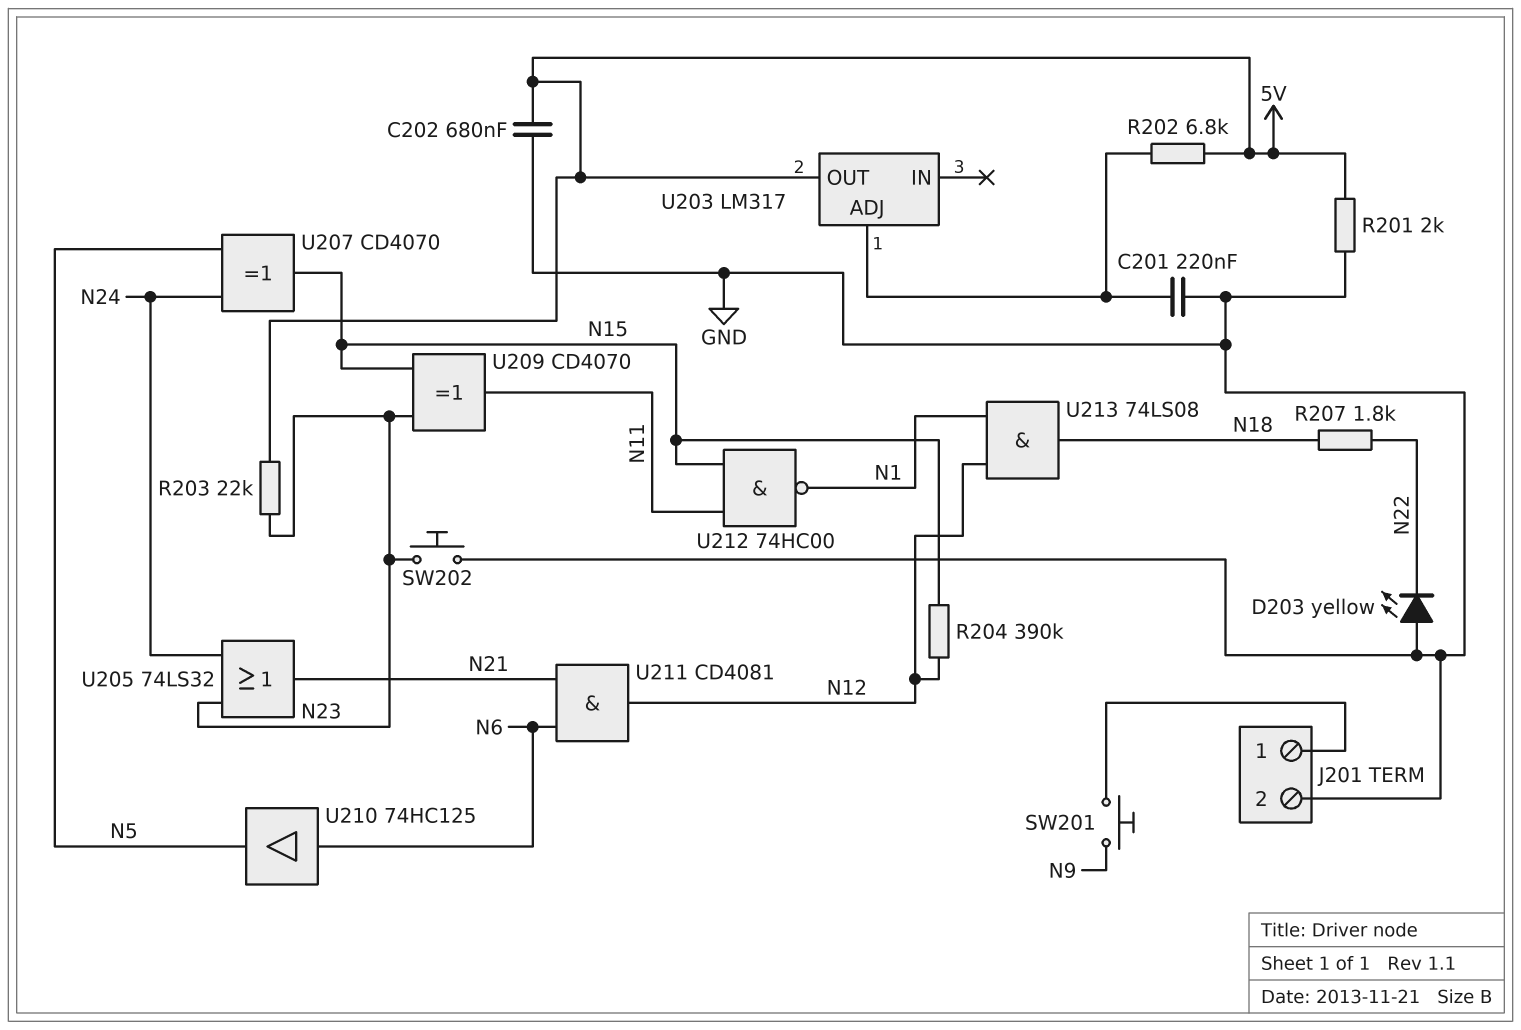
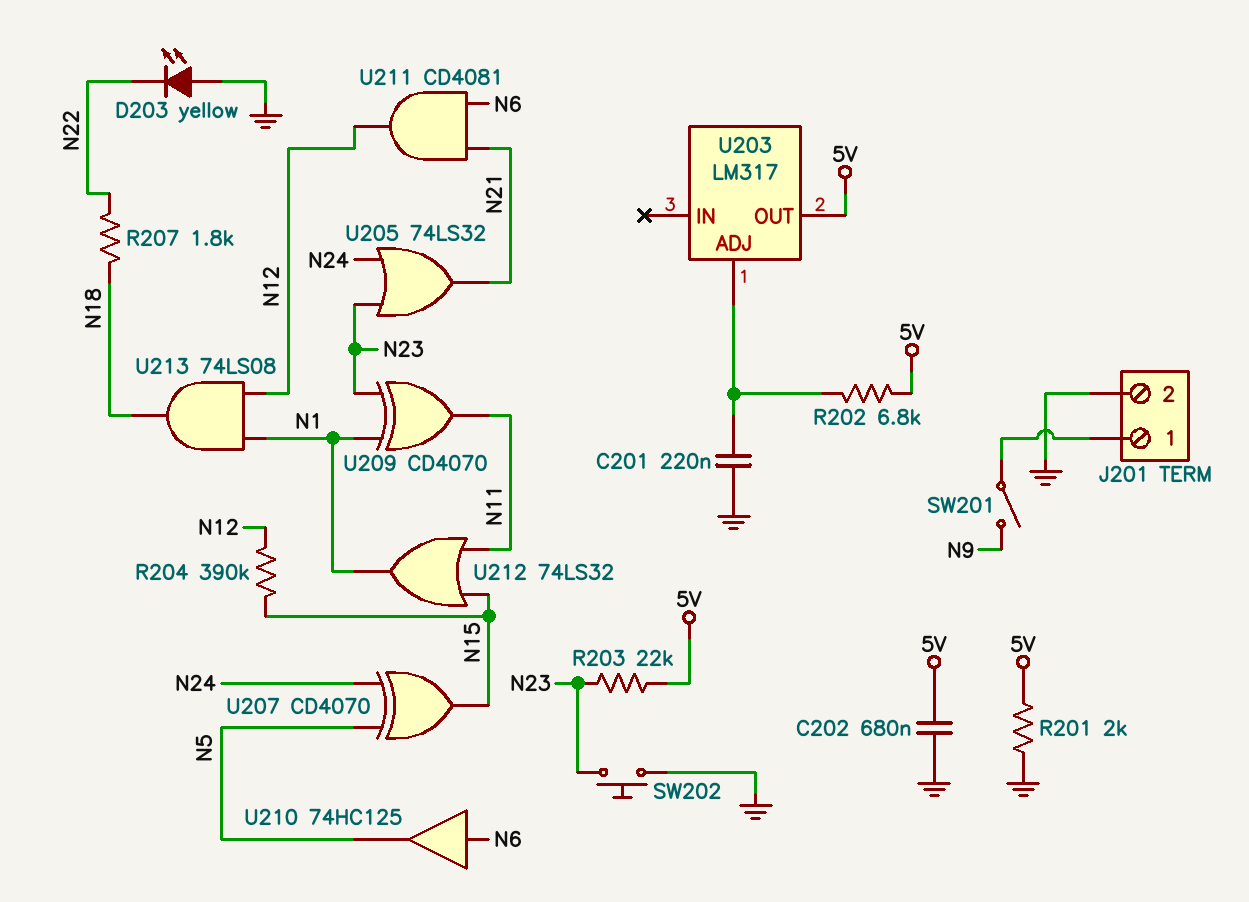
SW201: button (J201/1, N9) -> switch (J201/1, N9)
U209: XOR CD4070 (in N15, in N23, out N11) -> XOR CD4070 (in N1, in N23, out N11)
U212: NAND 74HC00 (in N11, in N15, out N1) -> OR 74LS32 (in N11, in N15, out N1)

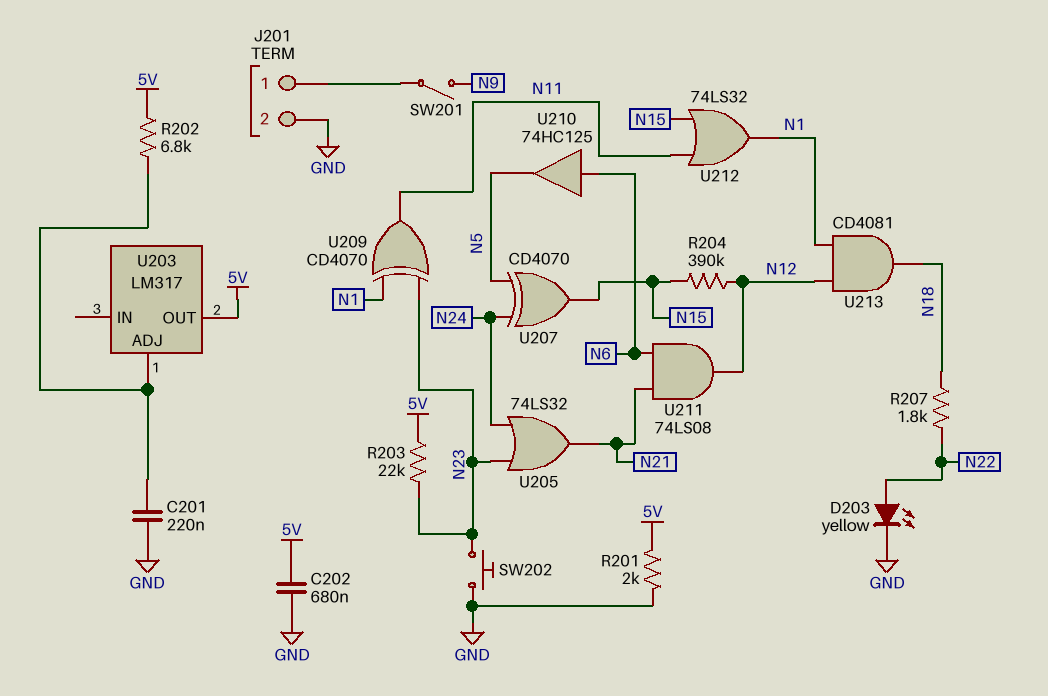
D203: LED yellow (A GND, K N22) -> LED yellow (A N22, K GND)
U211: AND CD4081 (in N6, in N21, out N12) -> AND 74LS08 (in N6, in N21, out N12)
U213: AND 74LS08 (in N1, in N12, out N18) -> AND CD4081 (in N1, in N12, out N18)

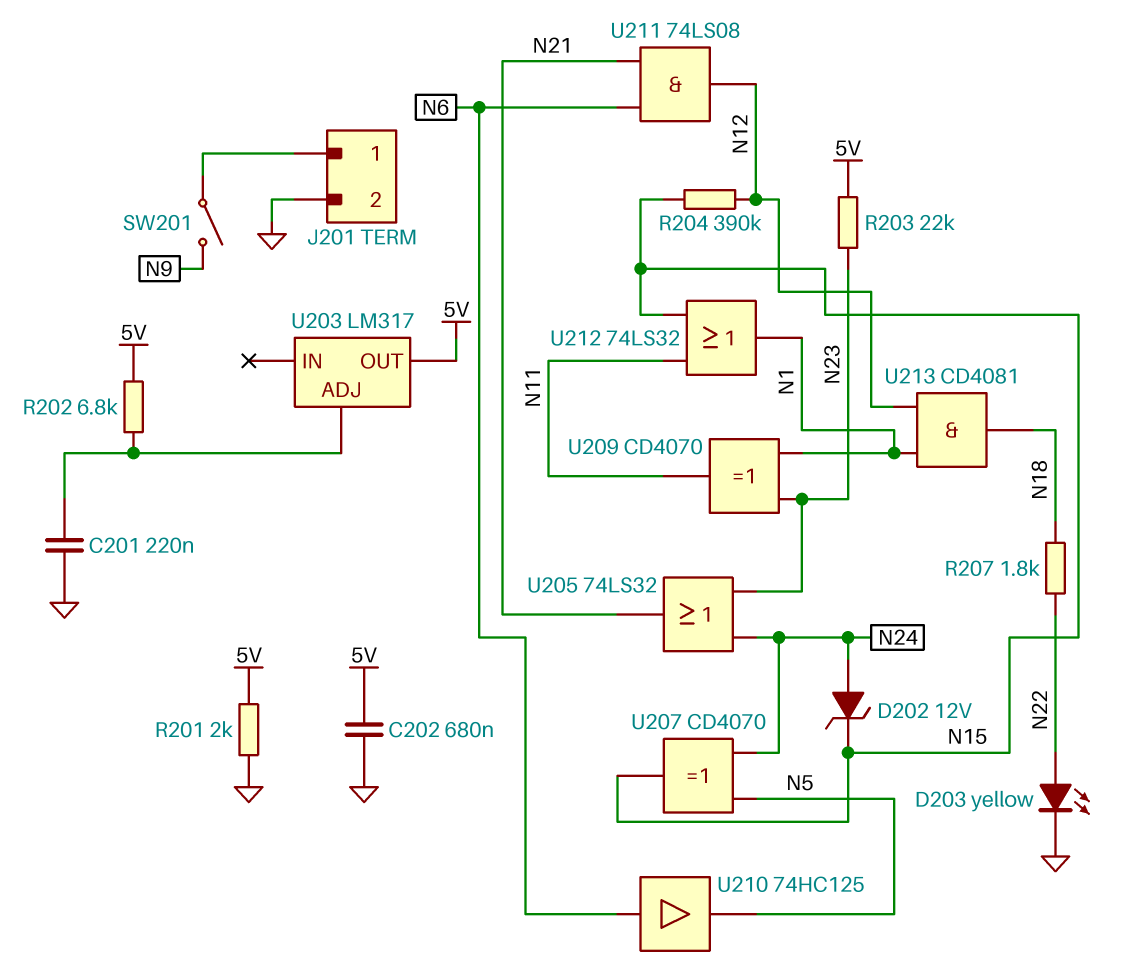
D202: none -> zener 12V (A N24, K N15)
SW202: button (GND, N23) -> none

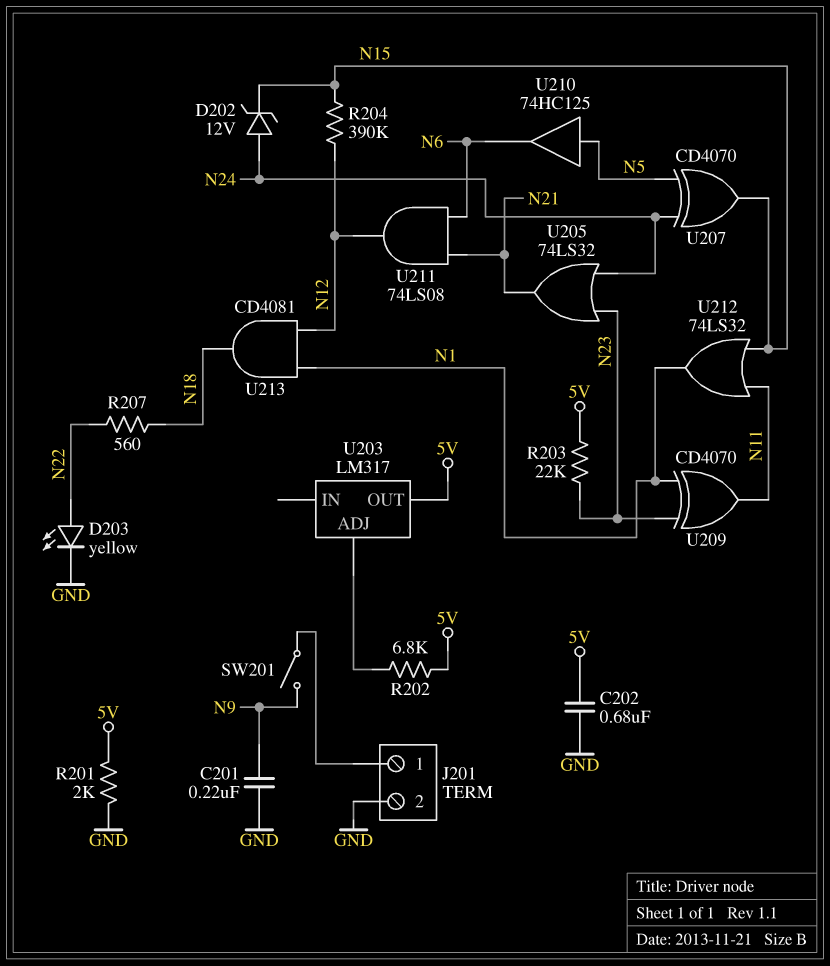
C201: 220nF (GND, U203/ADJ) -> 220nF (GND, N9)
R207: 1.8k (N18, N22) -> 560 (N18, N22)
U210: buffer 74HC125 (in N6, out N5) -> buffer 74HC125 (in N5, out N6)

